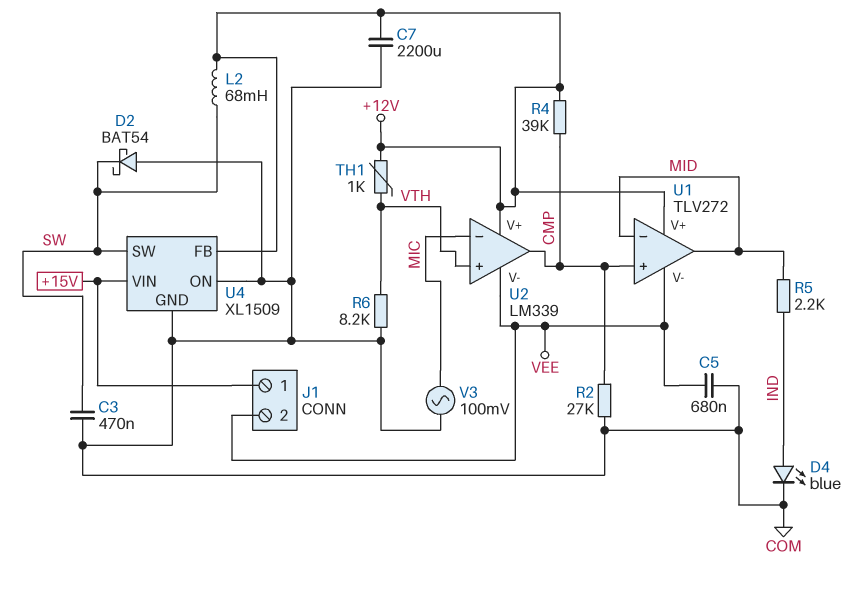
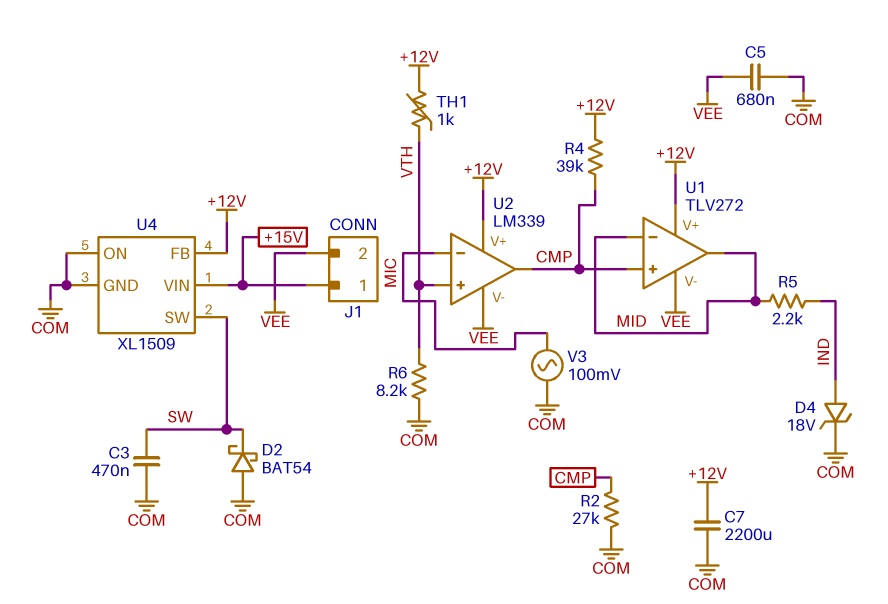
D4: LED blue (A IND, K COM) -> zener 18V (A IND, K COM)
L2: 68mH (+12V, SW) -> none

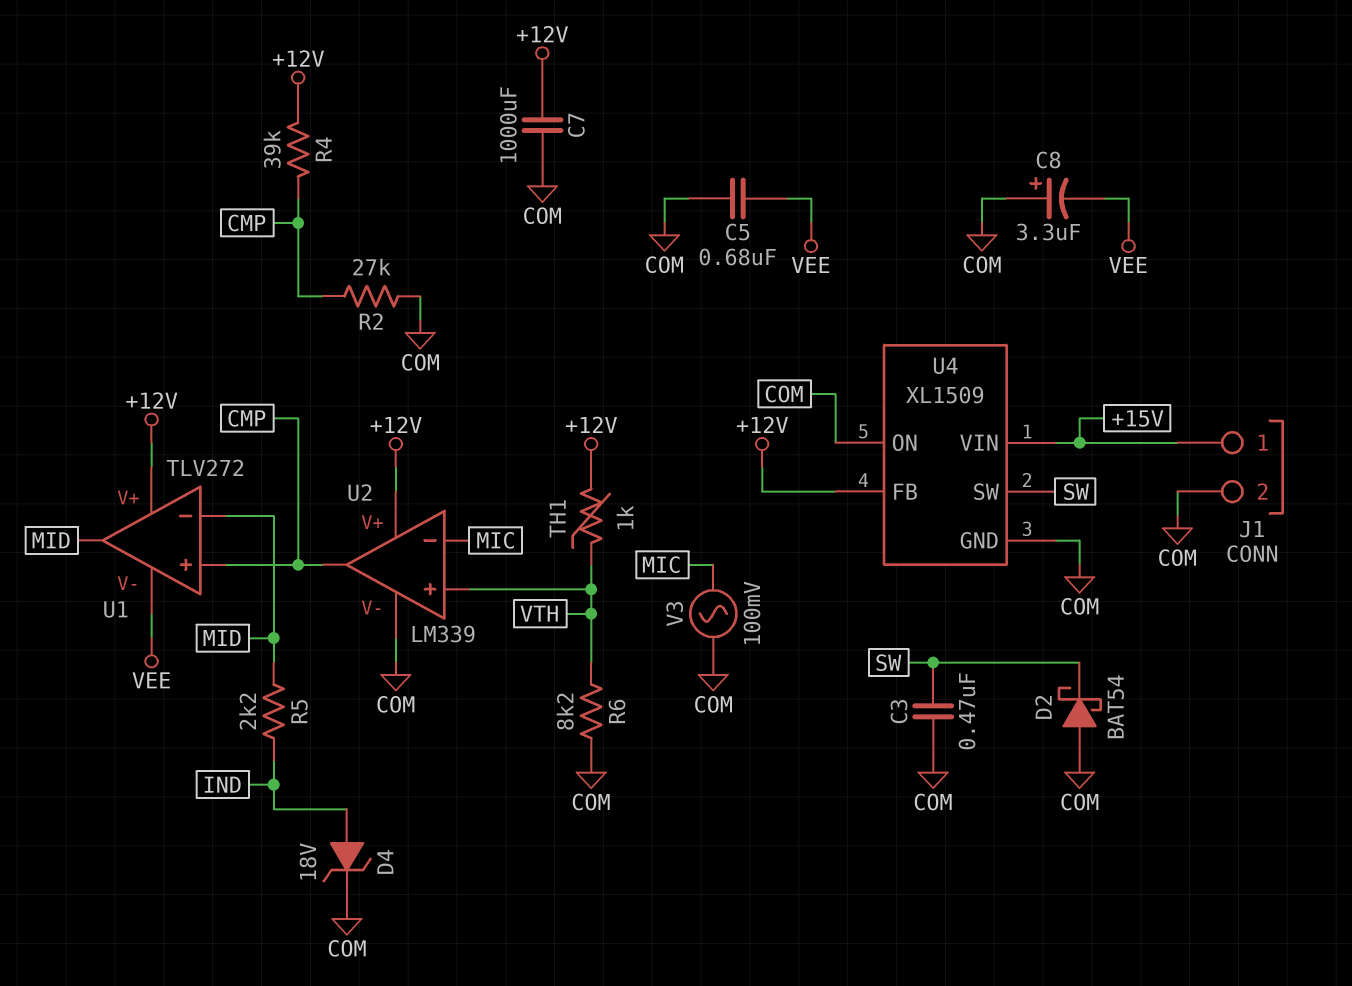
C7: 2200uF (+12V, COM) -> 1000uF (+12V, COM)
C8: none -> 3.3uF (plus COM, minus VEE)
J1 pin 2: VEE -> COM
U2 pin V-: VEE -> COM

